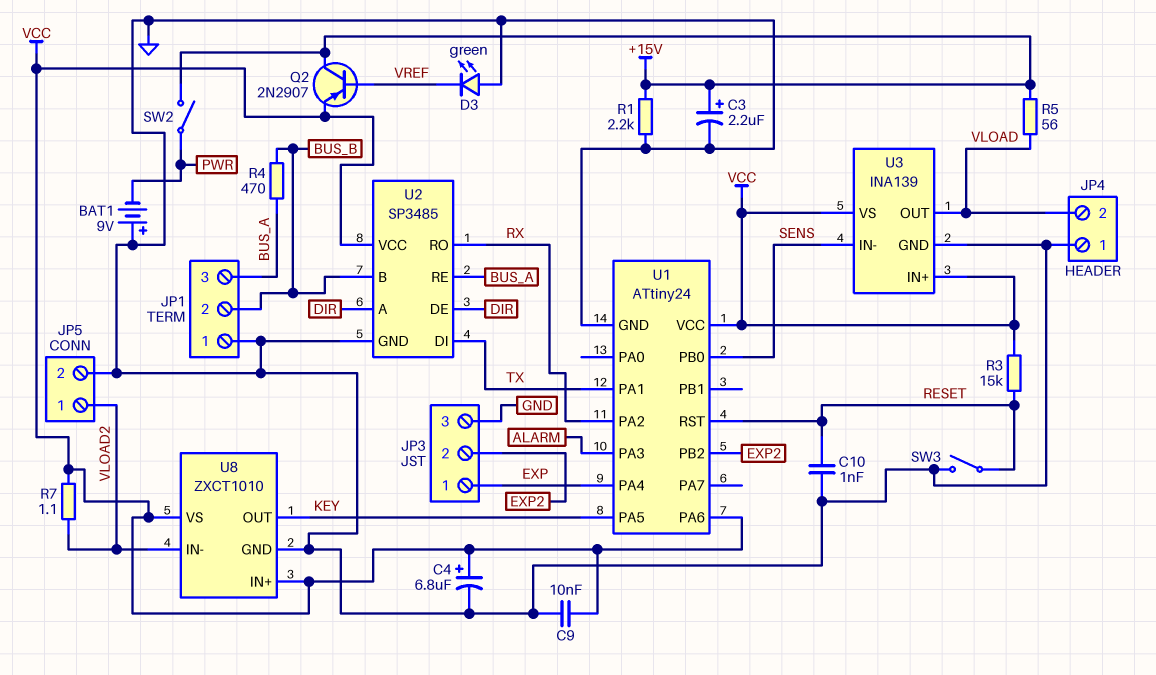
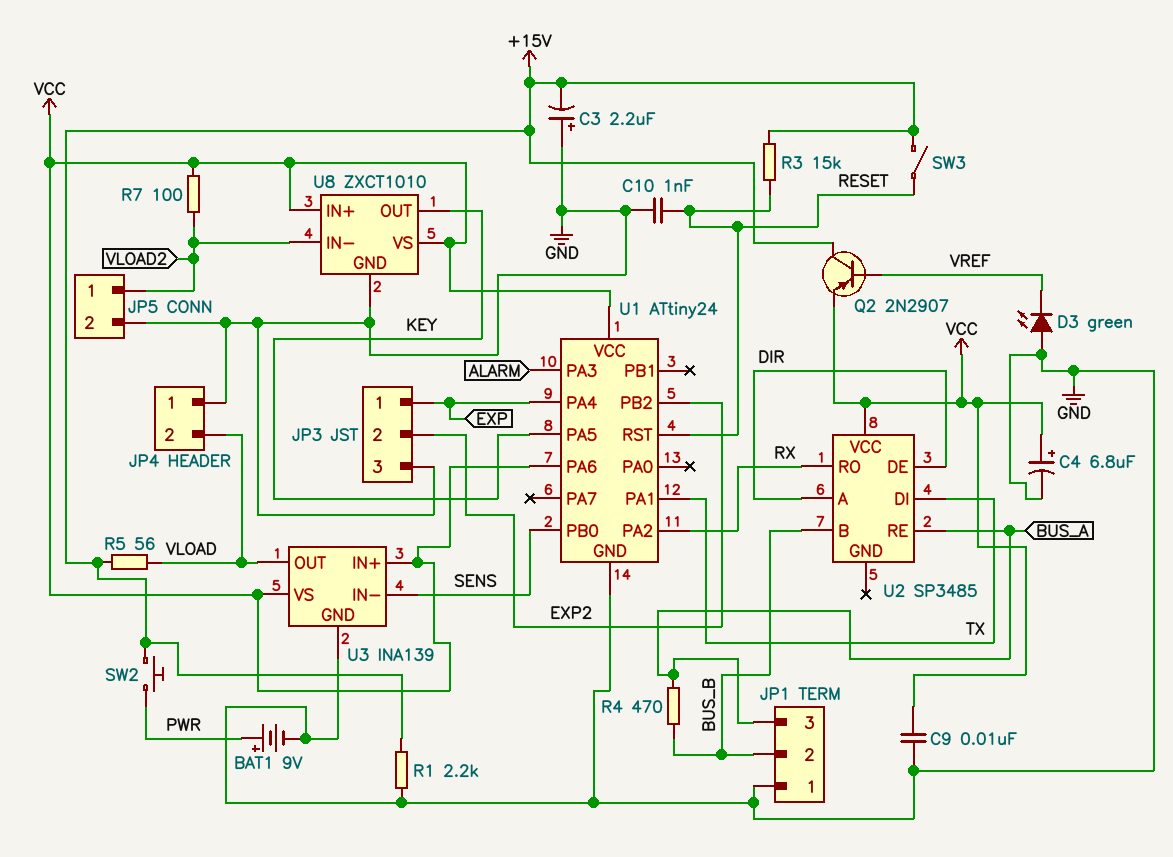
BAT1: 9V (plus GND, minus PWR) -> 9V (plus PWR, minus GND)
C3: 2.2uF (plus +15V, minus GND) -> 2.2uF (plus GND, minus +15V)
R3: 15k (RESET, VCC) -> 15k (+15V, RESET)
R7: 1.1 (VCC, VLOAD2) -> 100 (VCC, VLOAD2)
SW2: switch (+15V, PWR) -> button (+15V, PWR)
SW3: switch (GND, RESET) -> switch (+15V, RESET)
U2 pin GND: GND -> none

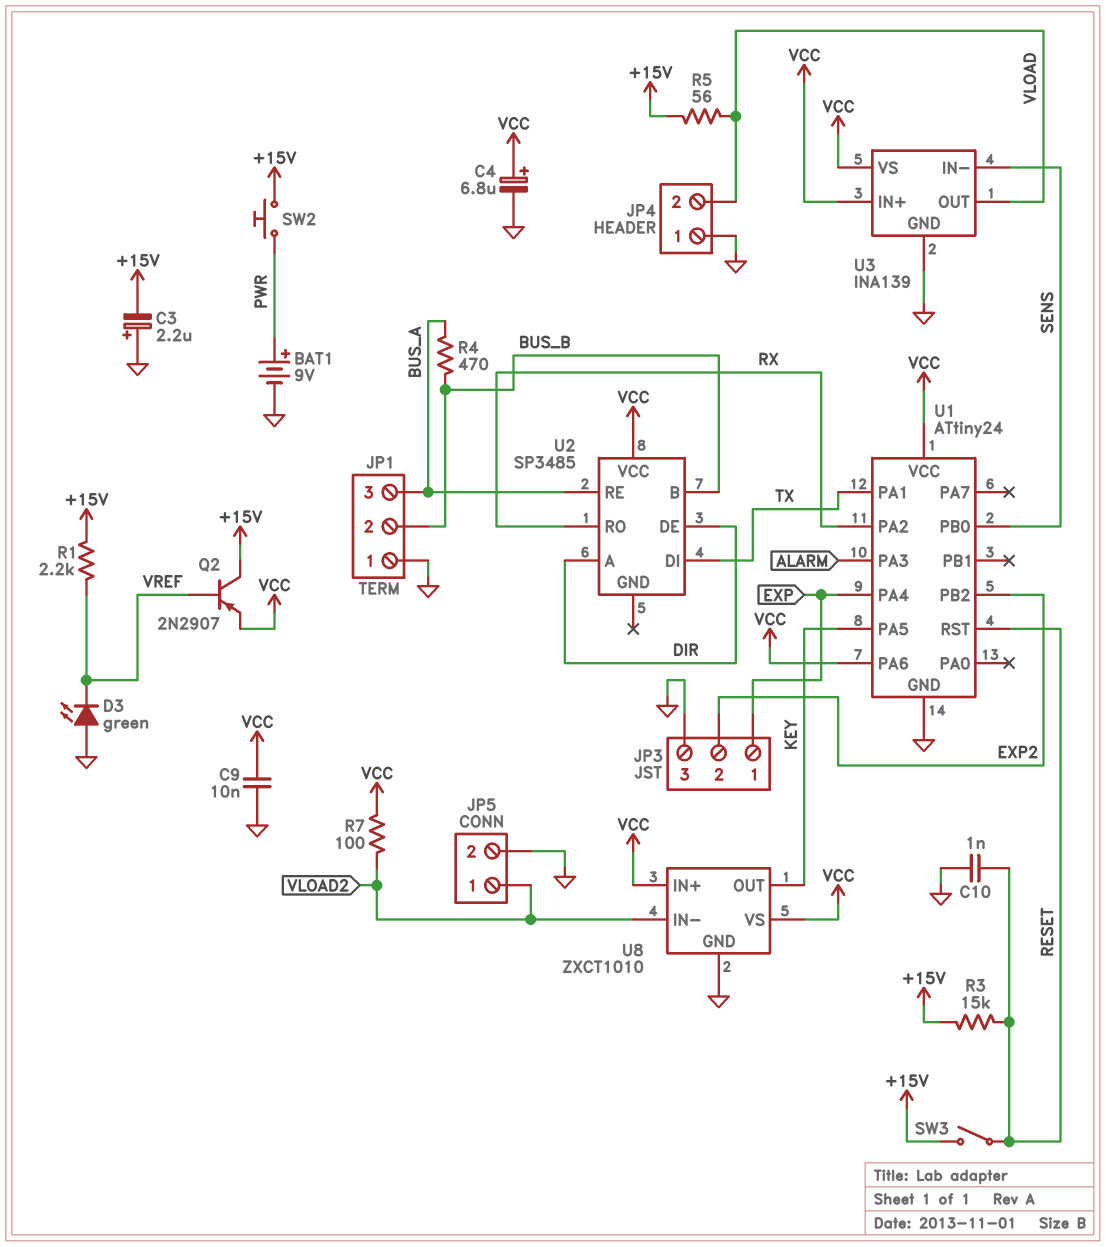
R1: 2.2k (+15V, GND) -> 2.2k (+15V, VREF)

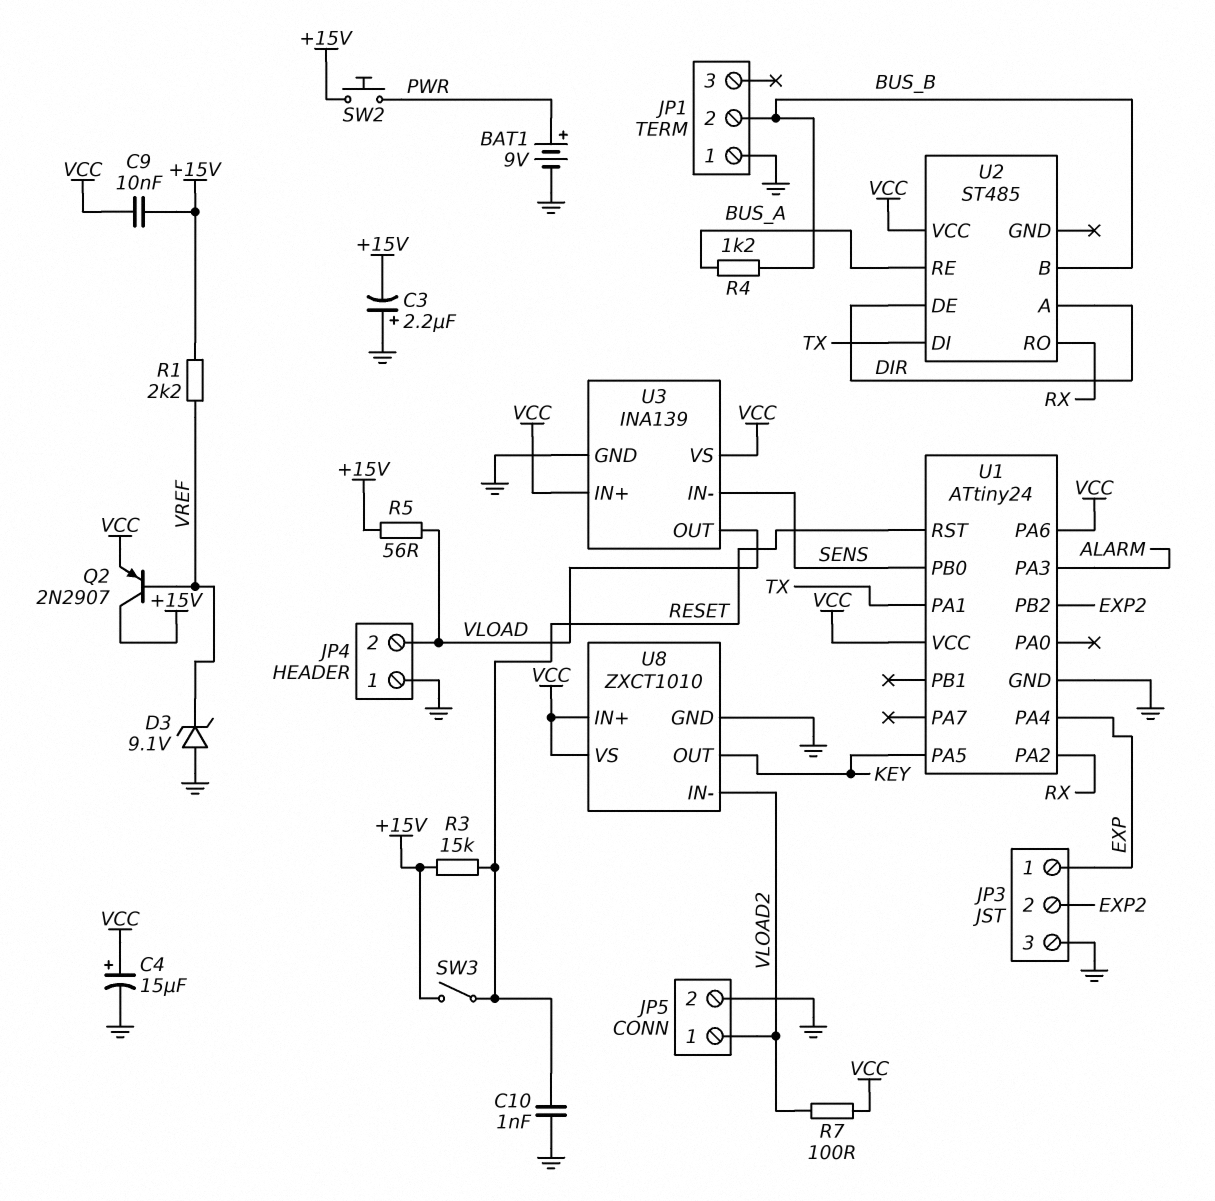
C4: 6.8uF (plus VCC, minus GND) -> 15uF (plus VCC, minus GND)
C9: 10nF (GND, VCC) -> 10nF (+15V, VCC)
D3: LED green (A GND, K VREF) -> zener 9.1V (A GND, K VREF)
JP1 pin 3: BUS_A -> none
R4: 470 (BUS_A, BUS_B) -> 1.2k (BUS_A, BUS_B)
U2: SP3485 -> ST485

